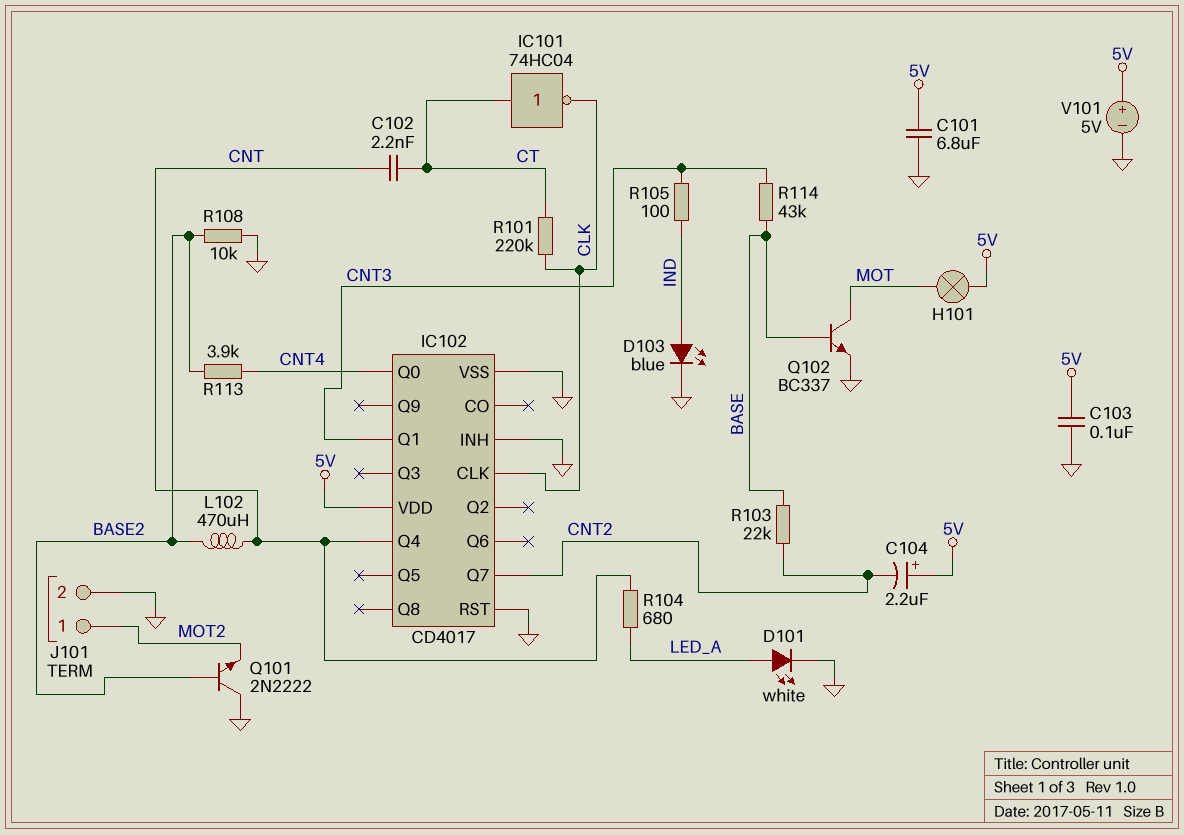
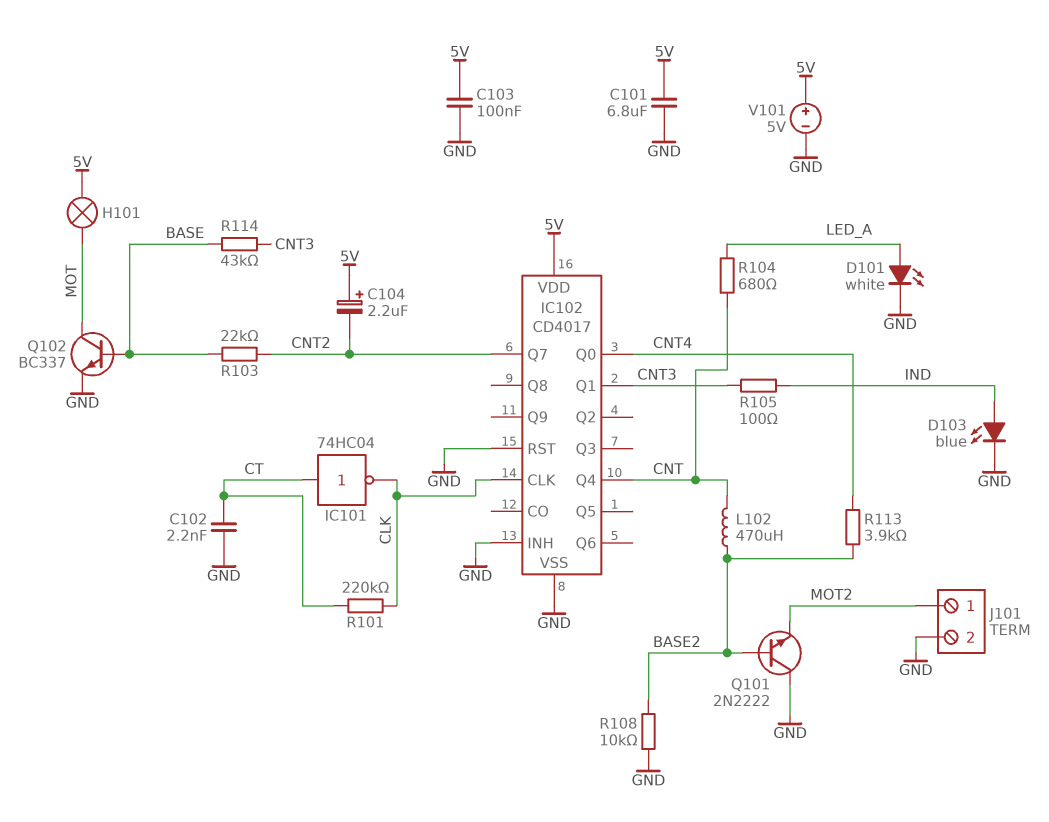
C102: 2.2nF (CNT, CT) -> 2.2nF (CT, GND)

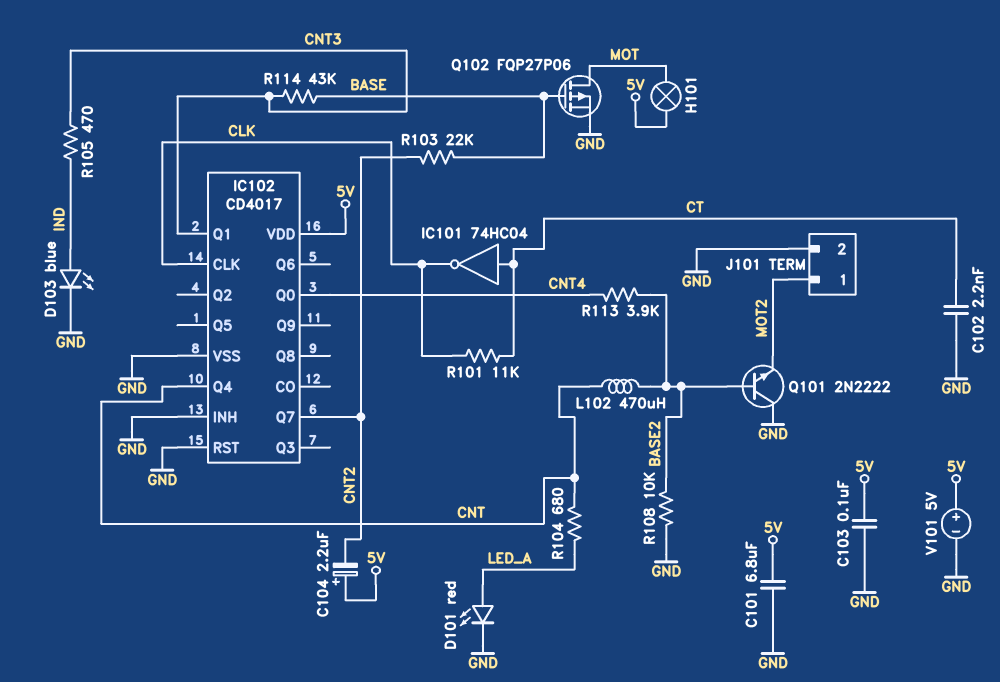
D101: LED white (A LED_A, K GND) -> LED red (A LED_A, K GND)
Q102: NPN BC337 (B BASE, C MOT, E GND) -> PMOS FQP27P06 (G BASE, D MOT, S GND)
R101: 220k (CLK, CT) -> 11k (CLK, CT)
R105: 100 (CNT3, IND) -> 470 (CNT3, IND)

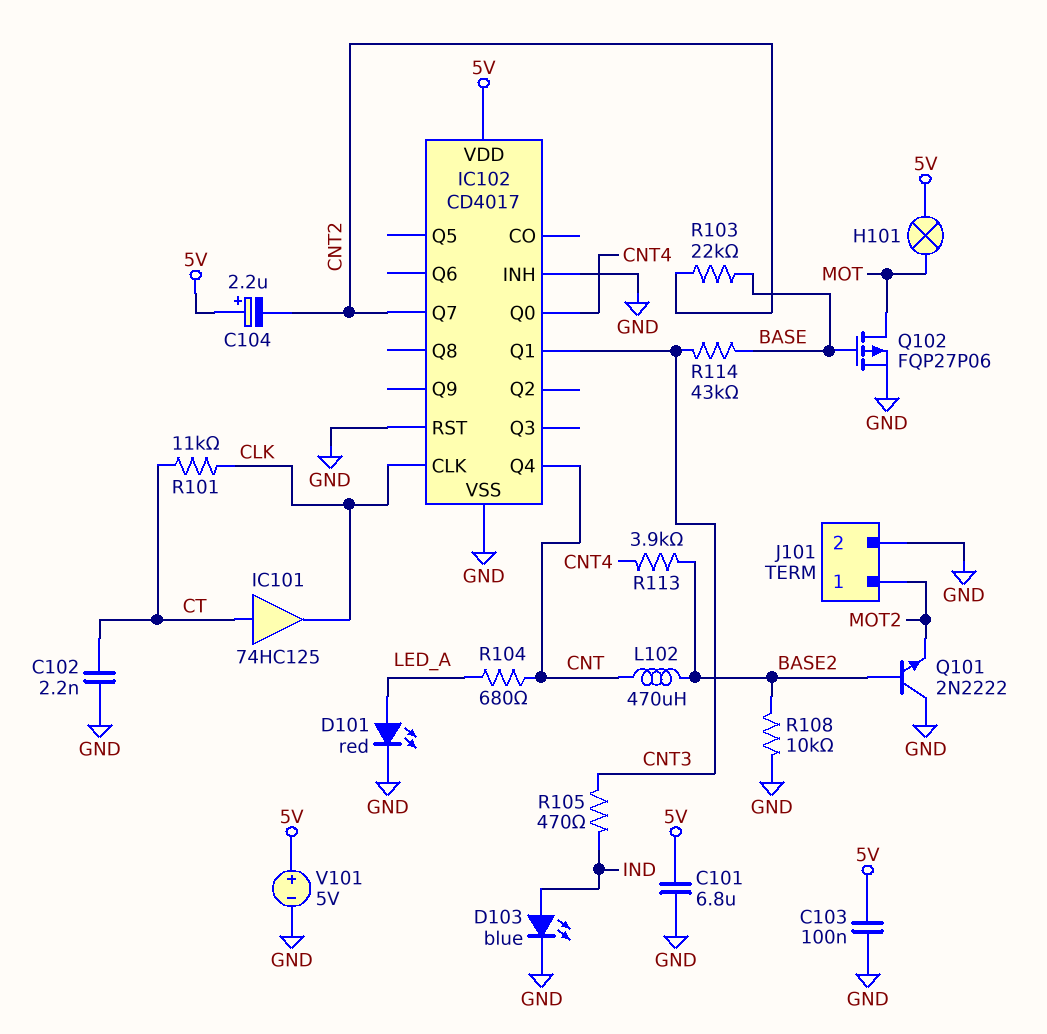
IC101: NOT 74HC04 (in CT, out CLK) -> buffer 74HC125 (in CT, out CLK)

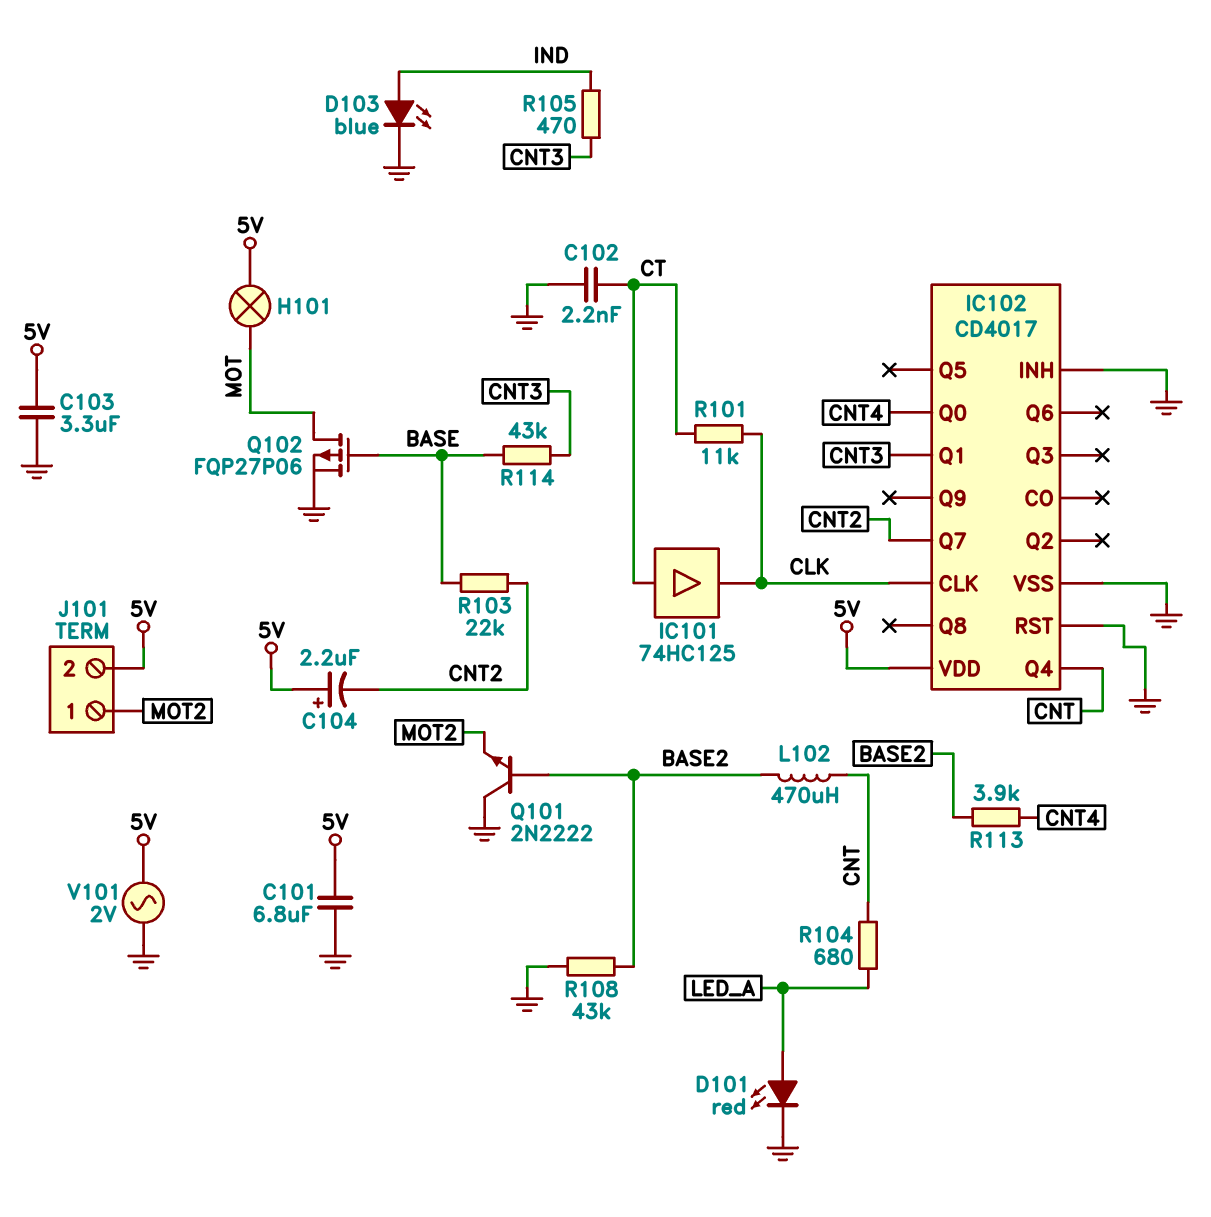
C103: 100nF (5V, GND) -> 3.3uF (5V, GND)
J101 pin 2: GND -> 5V
R108: 10k (BASE2, GND) -> 43k (BASE2, GND)
V101: 5V (plus 5V, minus GND) -> AC 2V (5V, GND)

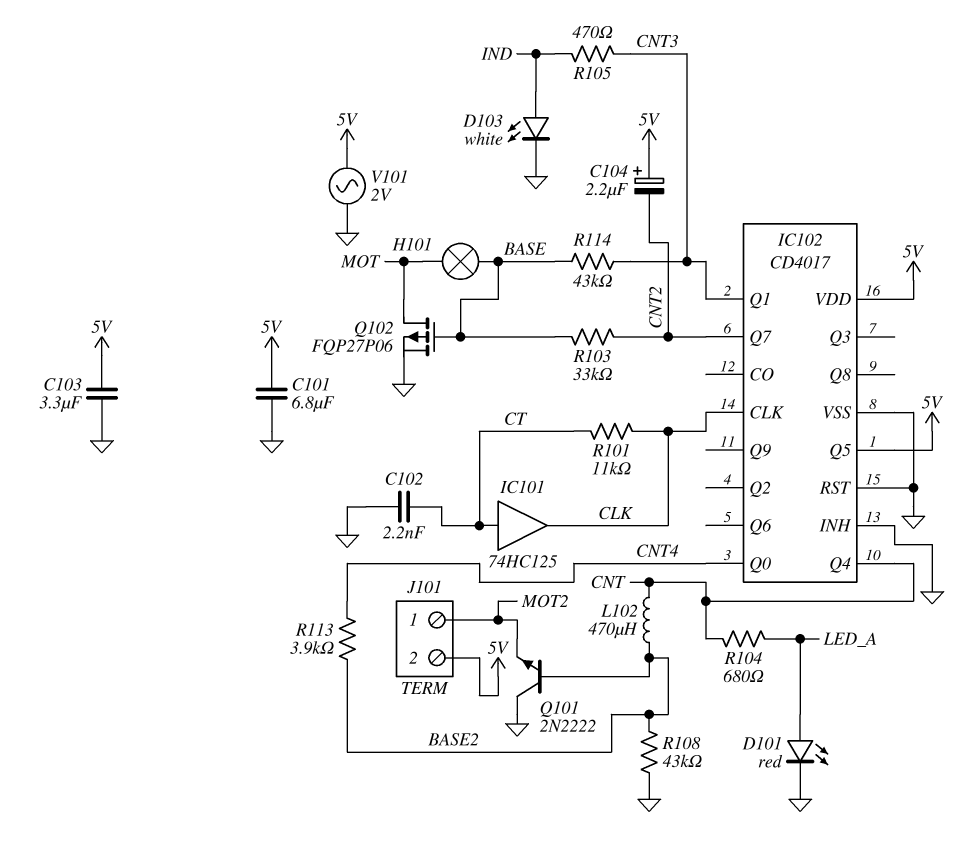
D103: LED blue (A IND, K GND) -> LED white (A IND, K GND)
H101: lamp (5V, MOT) -> lamp (BASE, MOT)
IC102 pin Q5: none -> 5V
R103: 22k (BASE, CNT2) -> 33k (BASE, CNT2)

